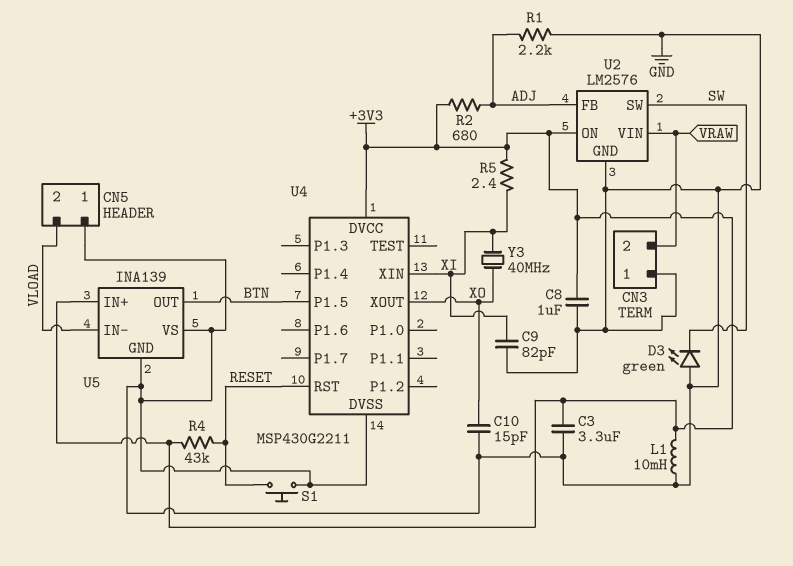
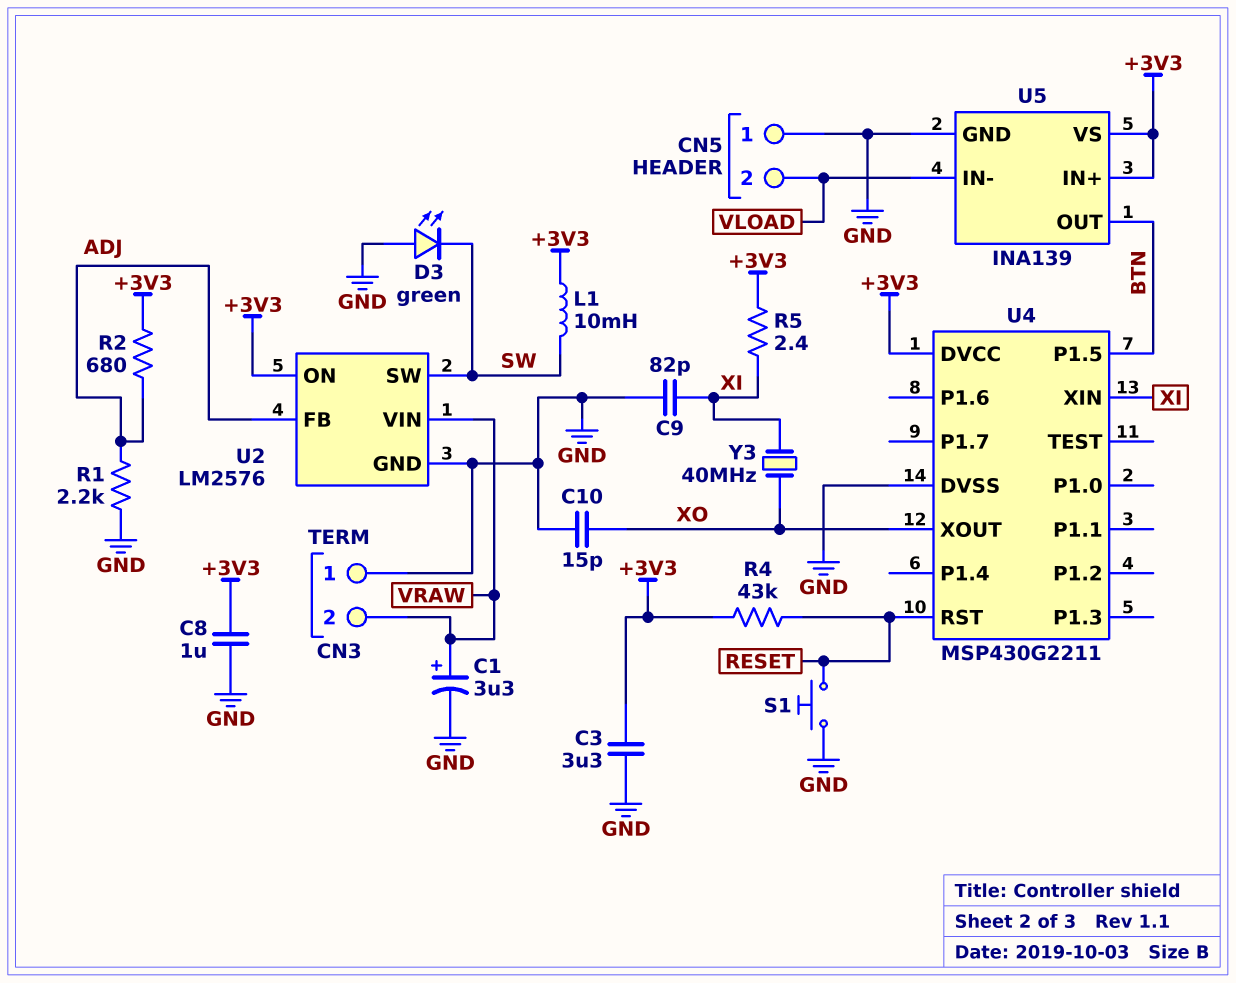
C1: none -> 3.3uF (plus VRAW, minus GND)
L1: 10mH (+3V3, GND) -> 10mH (+3V3, SW)
U5 pin VS: GND -> +3V3

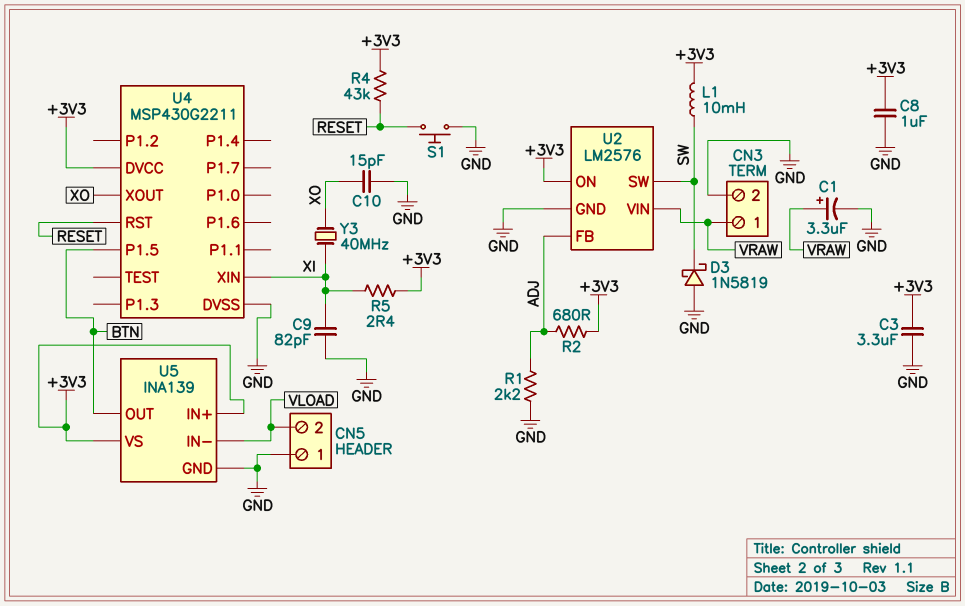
CN3 pin 1: GND -> VRAW
CN3 pin 2: VRAW -> GND
D3: LED green (A GND, K SW) -> schottky 1N5819 (A GND, K SW)

